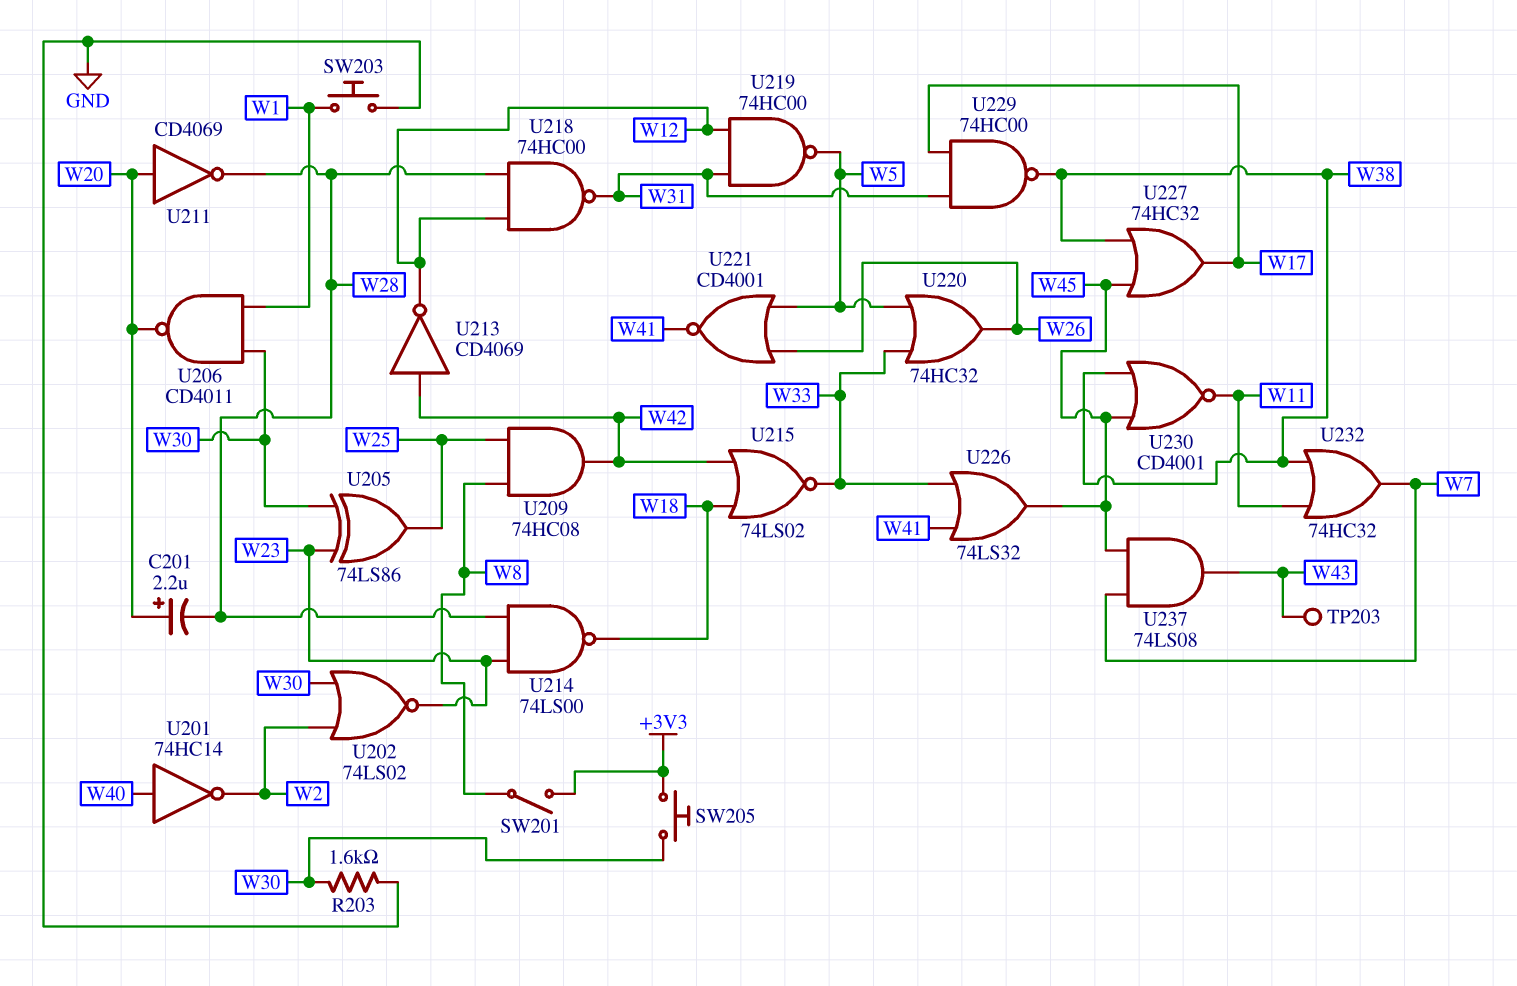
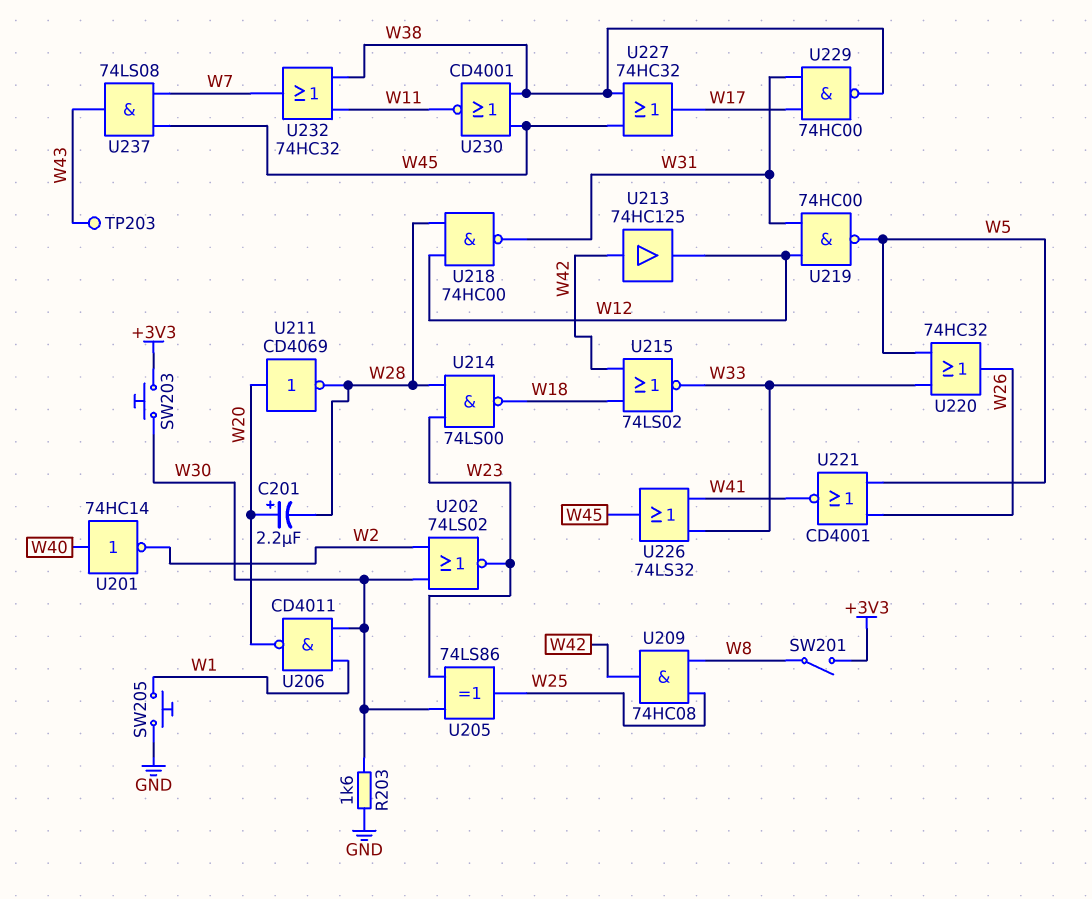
SW203: button (GND, W1) -> button (+3V3, W30)
SW205: button (+3V3, W30) -> button (GND, W1)
U213: NOT CD4069 (in W42, out W12) -> buffer 74HC125 (in W42, out W12)

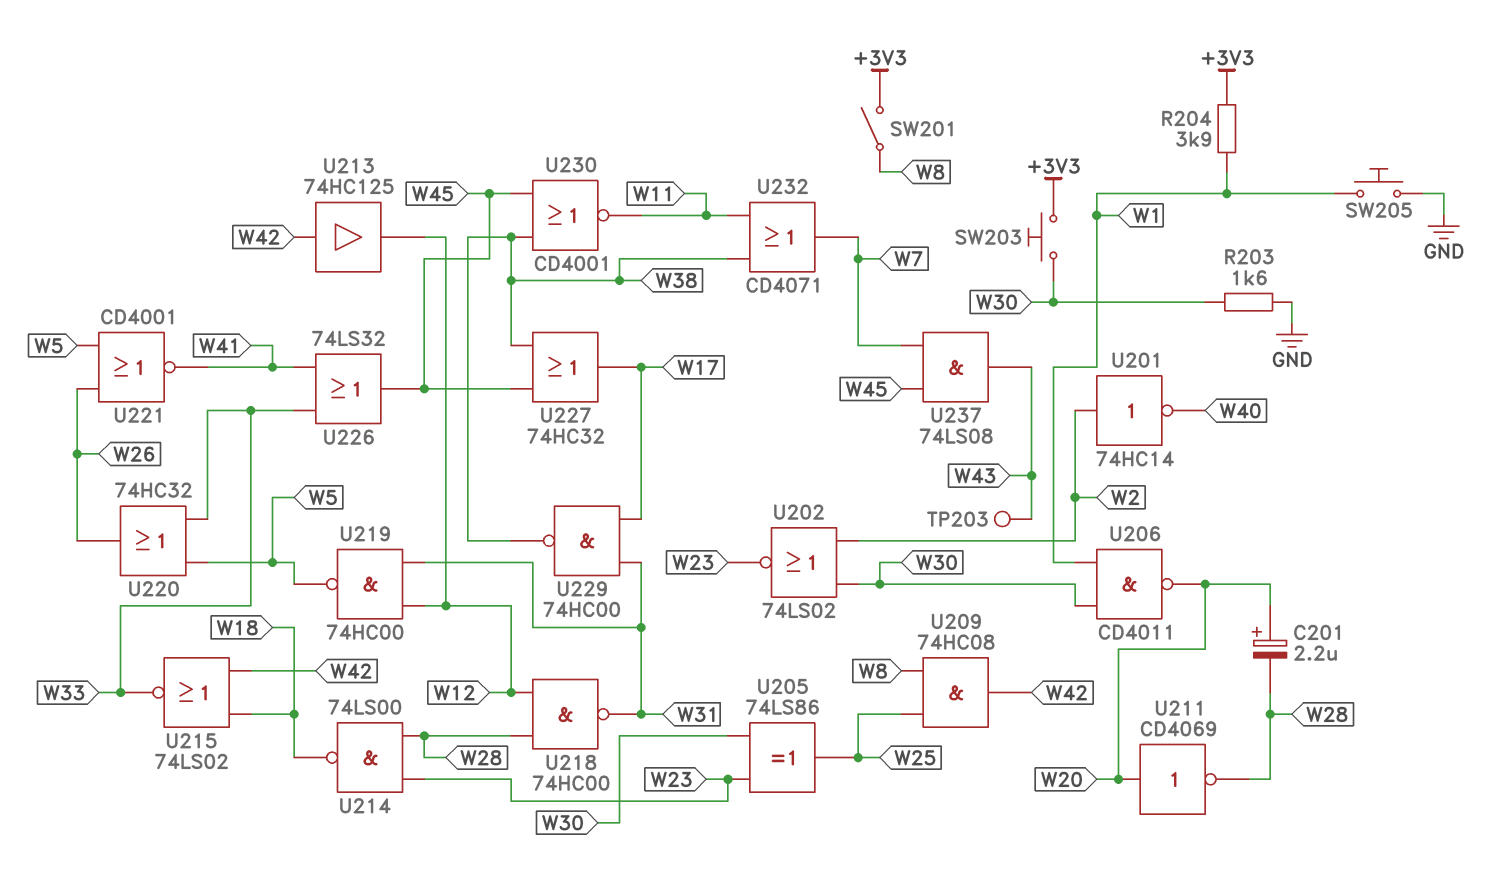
R204: none -> 3.9k (+3V3, W1)
U201: NOT 74HC14 (in W40, out W2) -> NOT 74HC14 (in W2, out W40)
U232: OR 74HC32 (in W11, in W38, out W7) -> OR CD4071 (in W11, in W38, out W7)

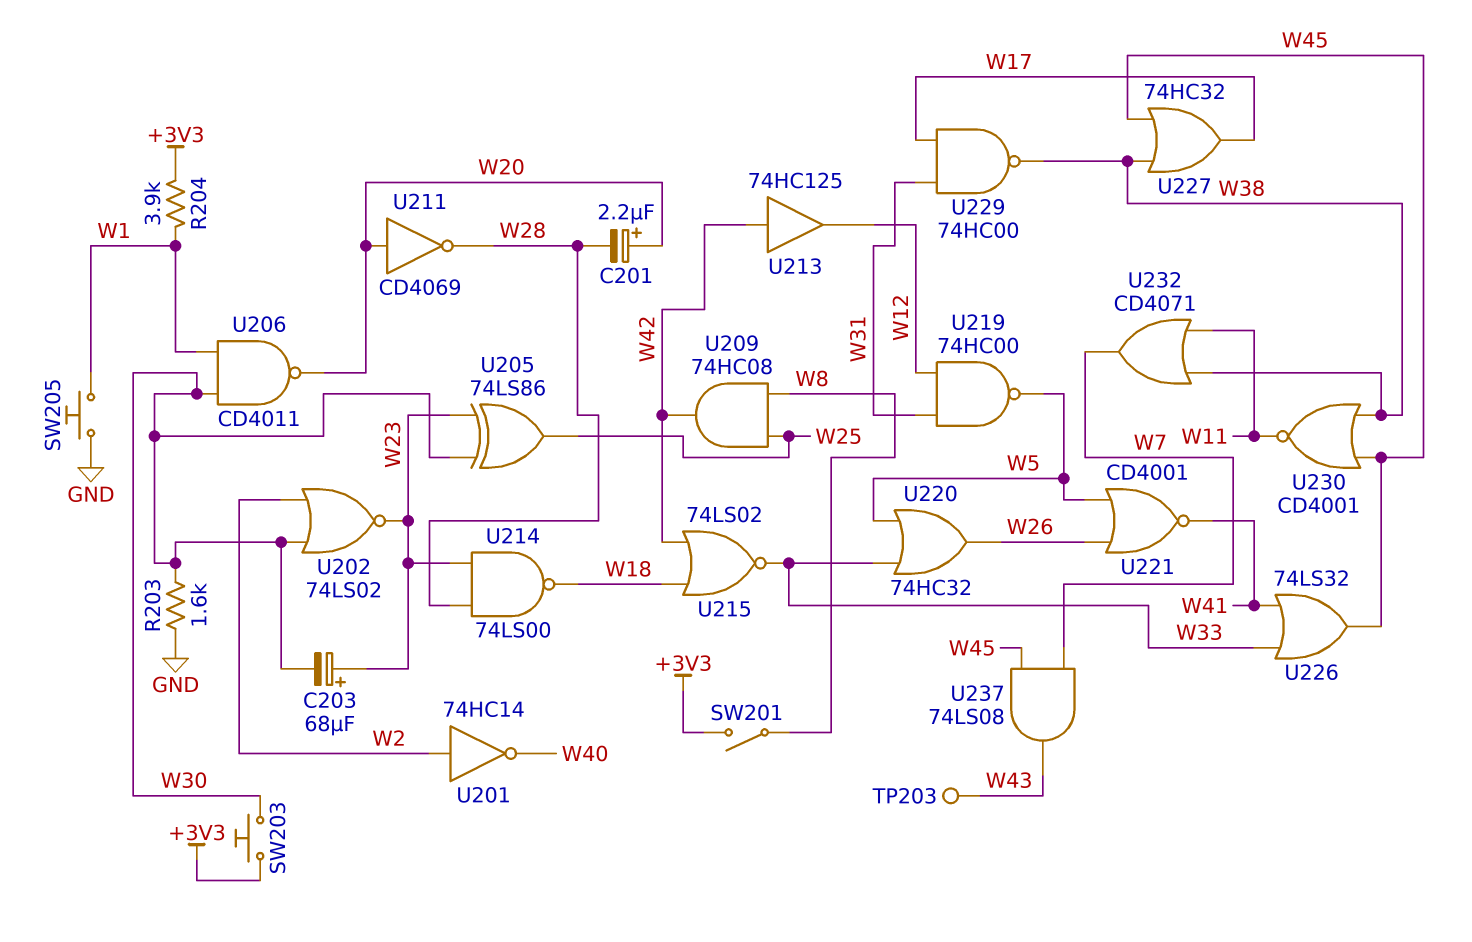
C203: none -> 68uF (plus W23, minus W30)
U218: NAND 74HC00 (in W12, in W28, out W31) -> none

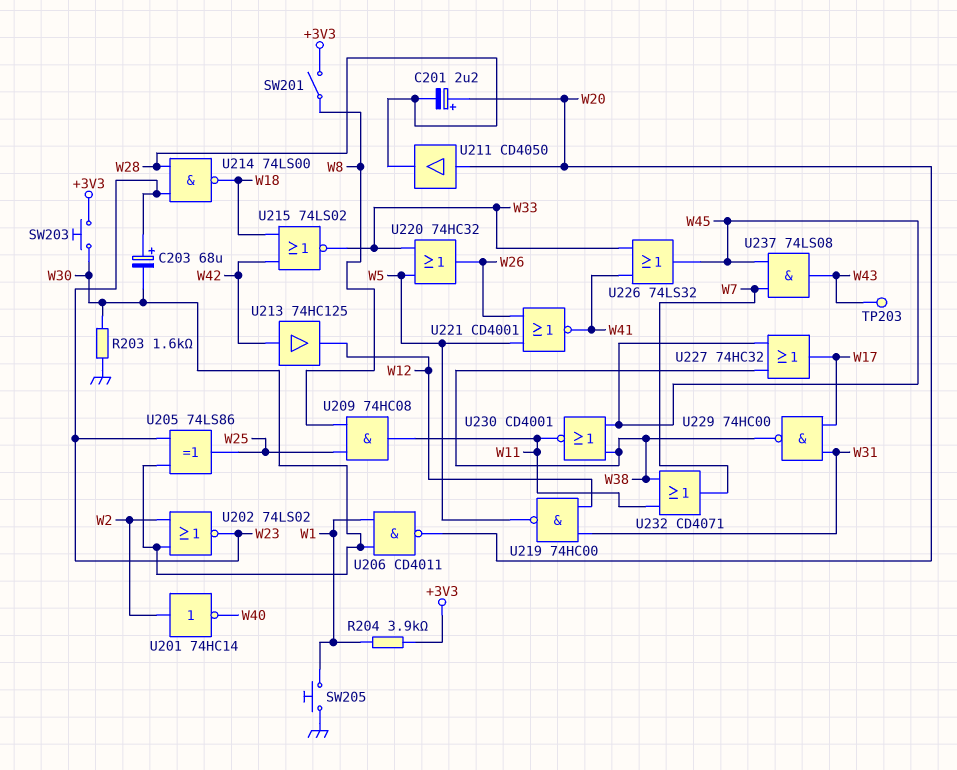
U209: AND 74HC08 (in W8, in W25, out W42) -> AND 74HC08 (in W8, in W25, out W11)
U211: NOT CD4069 (in W20, out W28) -> buffer CD4050 (in W20, out W28)

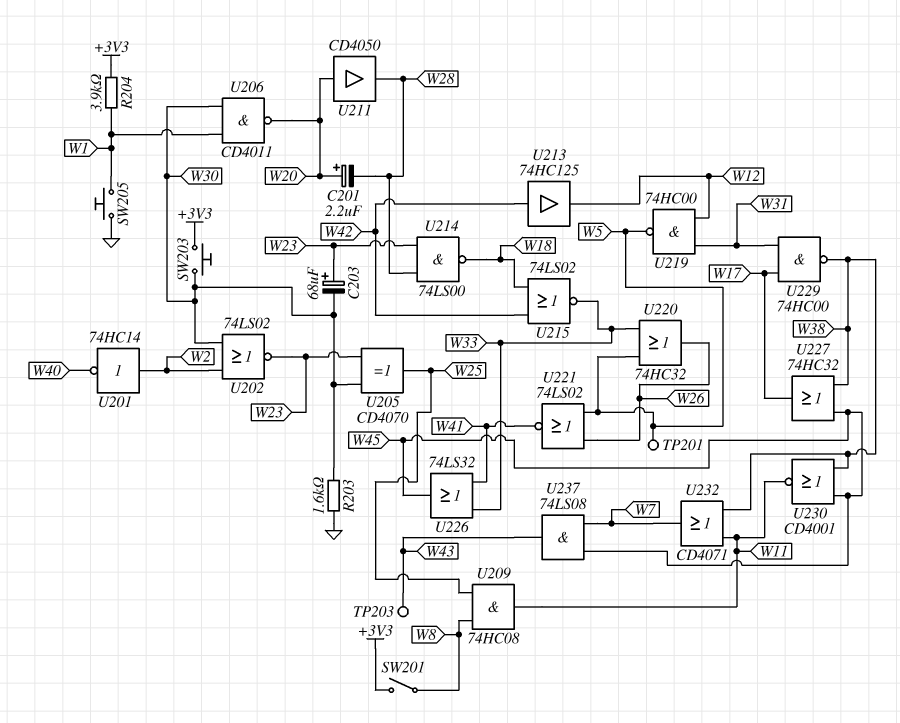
TP201: none -> test point (W5)
U205: XOR 74LS86 (in W23, in W30, out W25) -> XOR CD4070 (in W23, in W30, out W25)
U221: NOR CD4001 (in W5, in W26, out W41) -> NOR 74LS02 (in W5, in W26, out W41)

